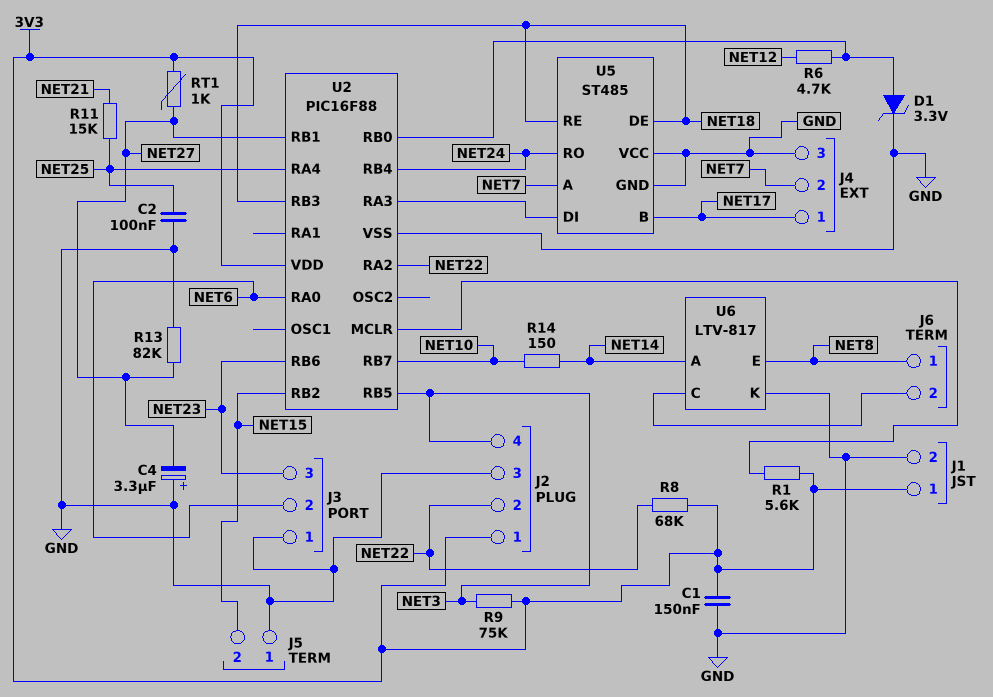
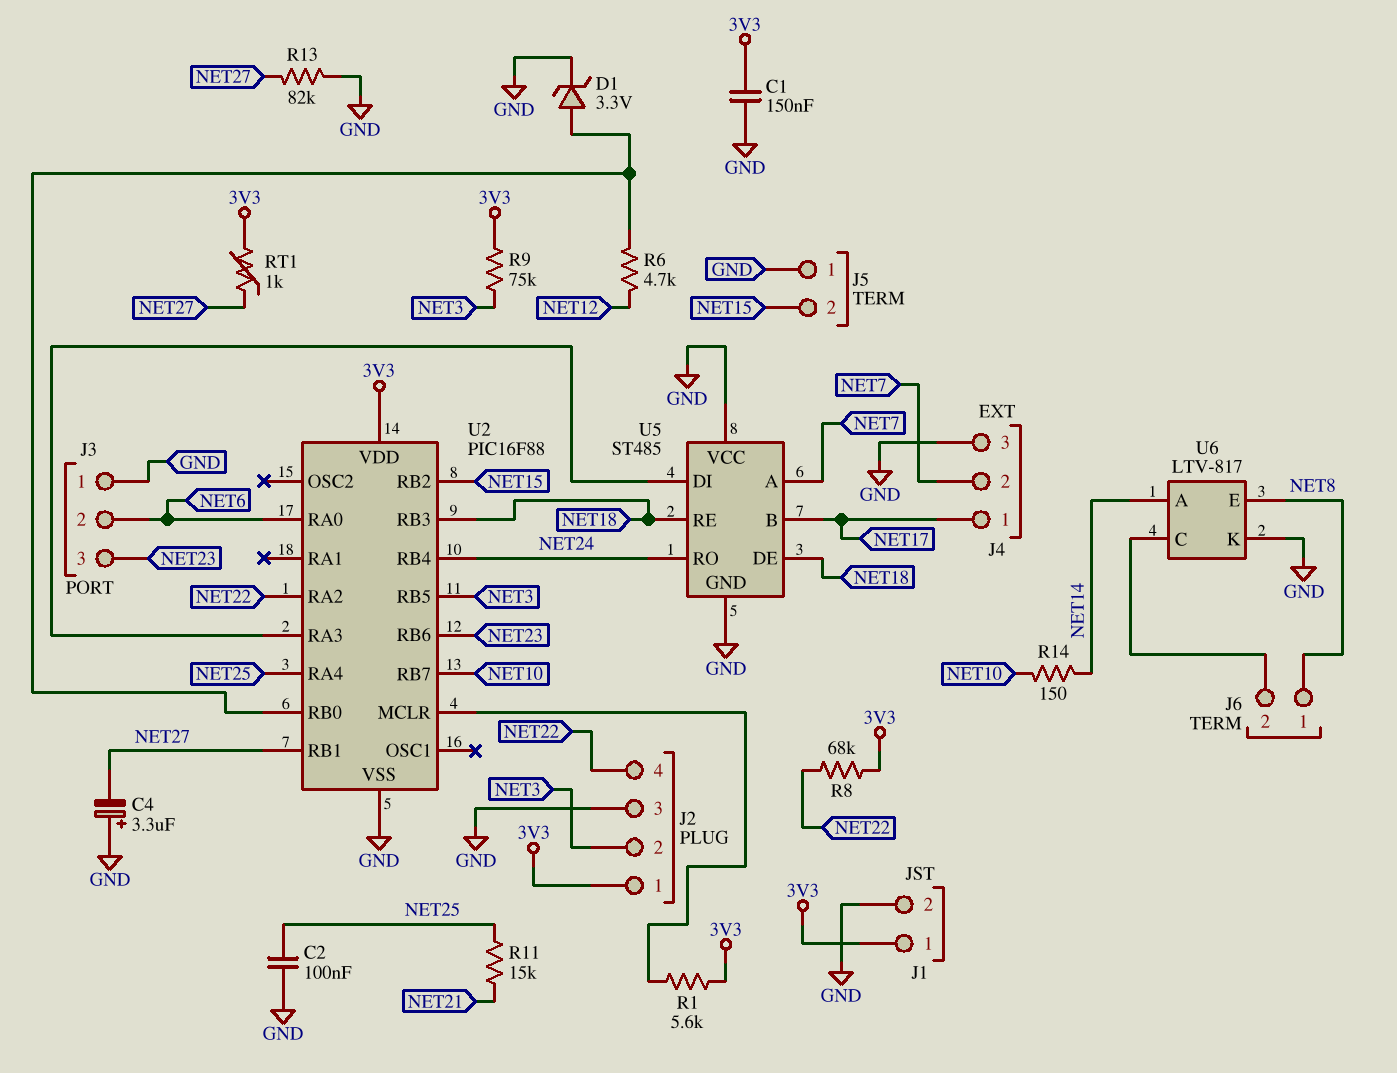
J2 pin 2: NET22 -> NET3
J2 pin 4: NET3 -> NET22

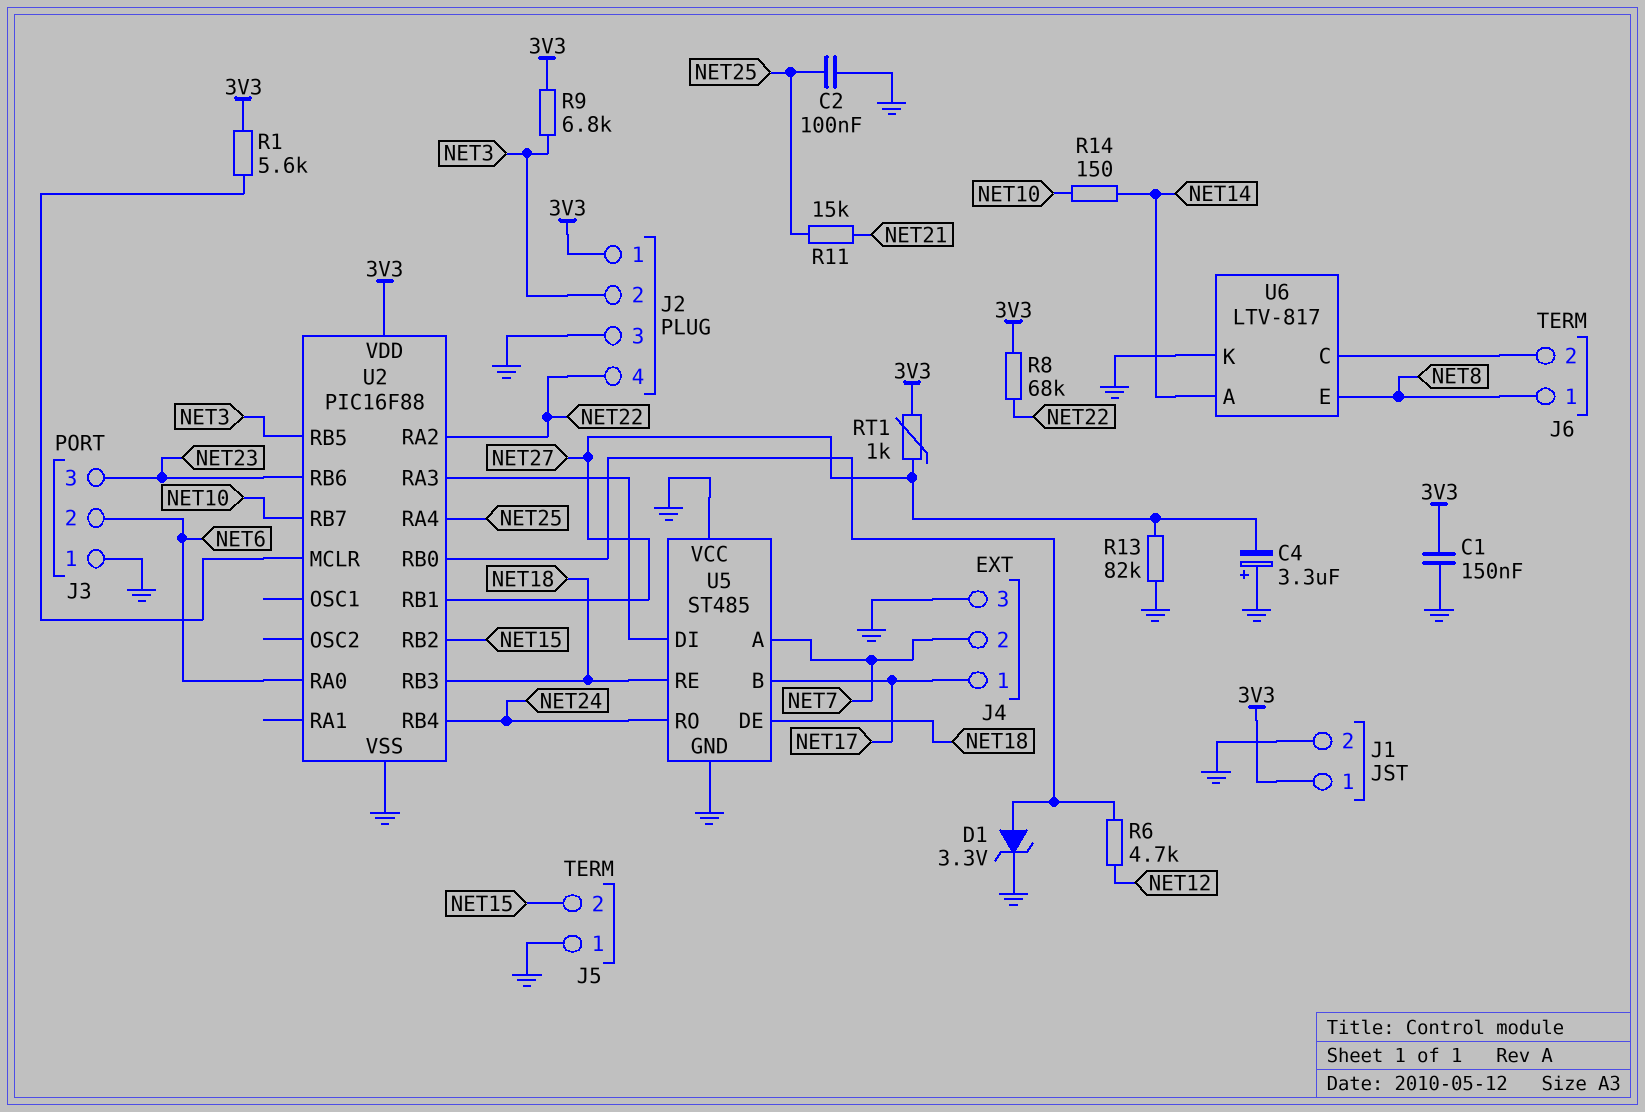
R9: 75k (3V3, NET3) -> 6.8k (3V3, NET3)

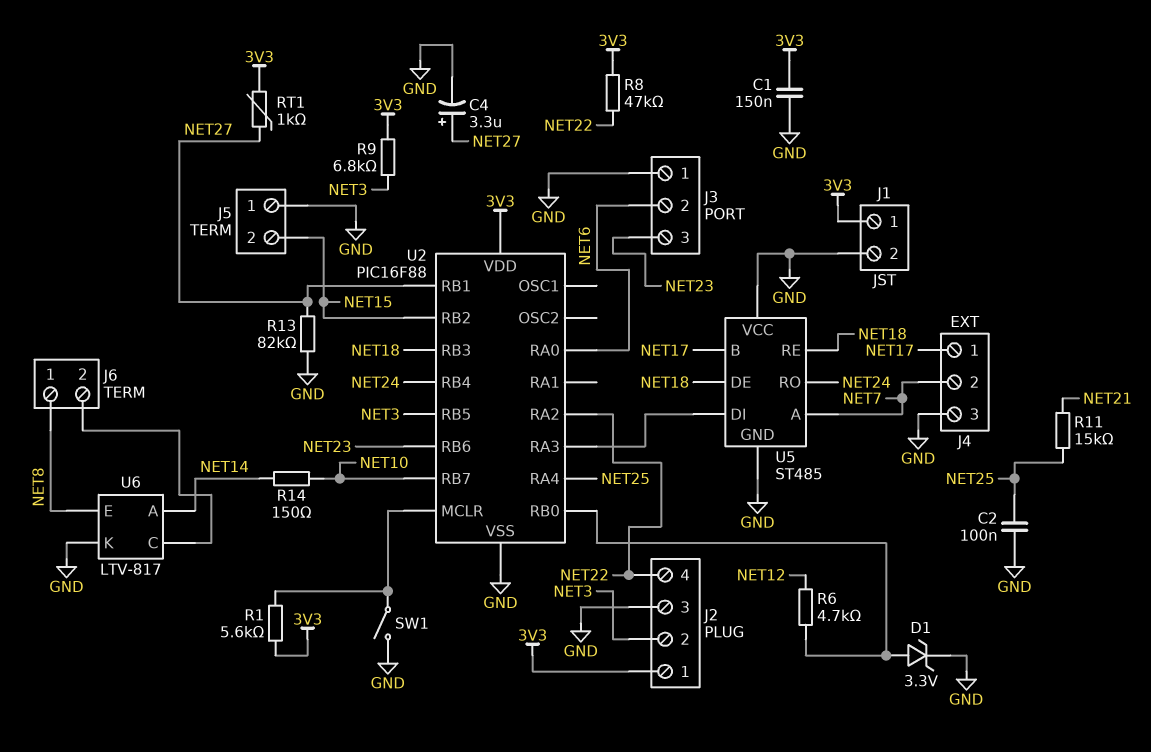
C4: 3.3uF (plus GND, minus NET27) -> 3.3uF (plus NET27, minus GND)
R8: 68k (3V3, NET22) -> 47k (3V3, NET22)
SW1: none -> switch (GND, U2/MCLR)

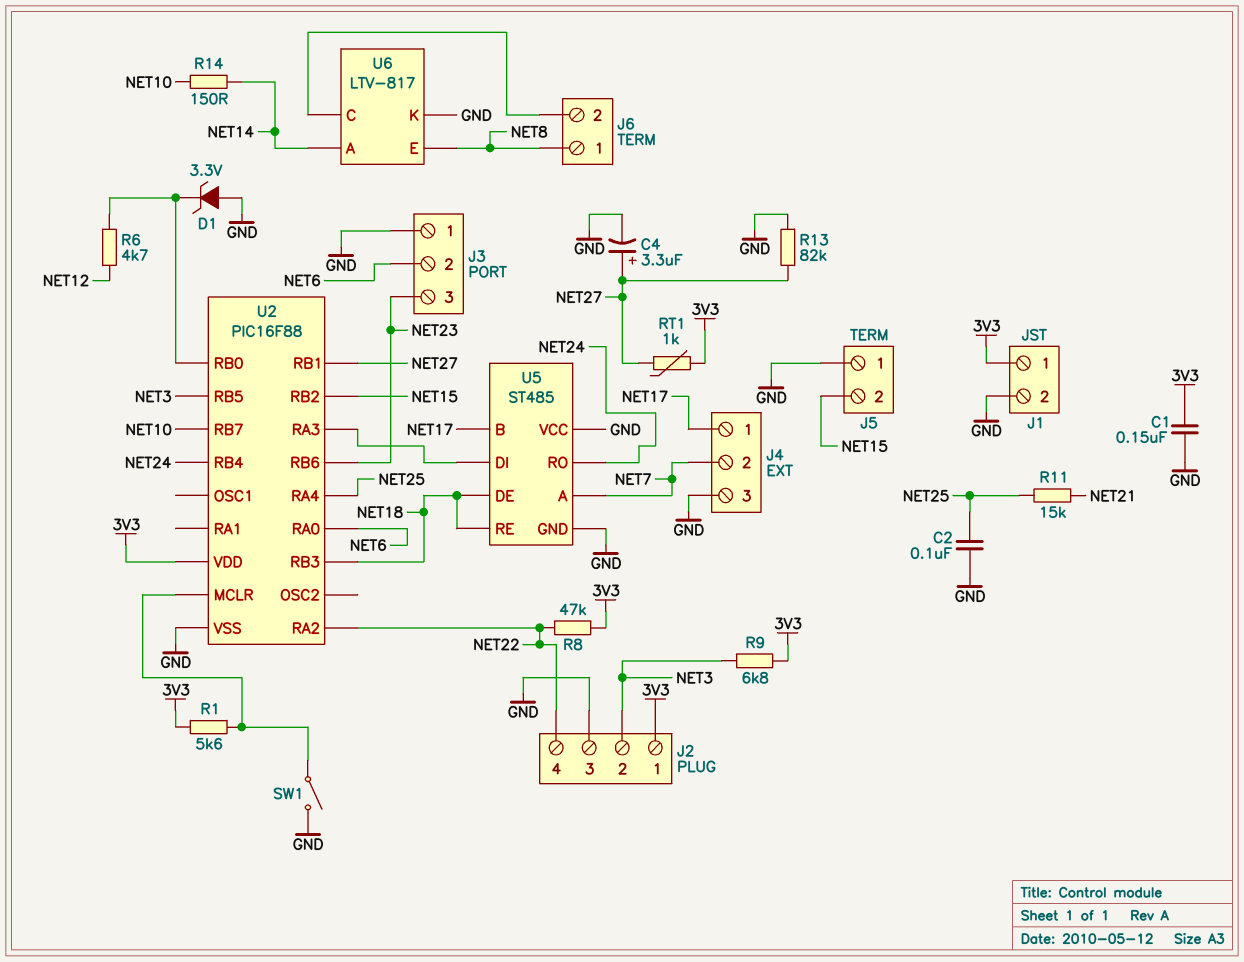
D1: zener 3.3V (A U2/RB0, K GND) -> zener 3.3V (A GND, K U2/RB0)

